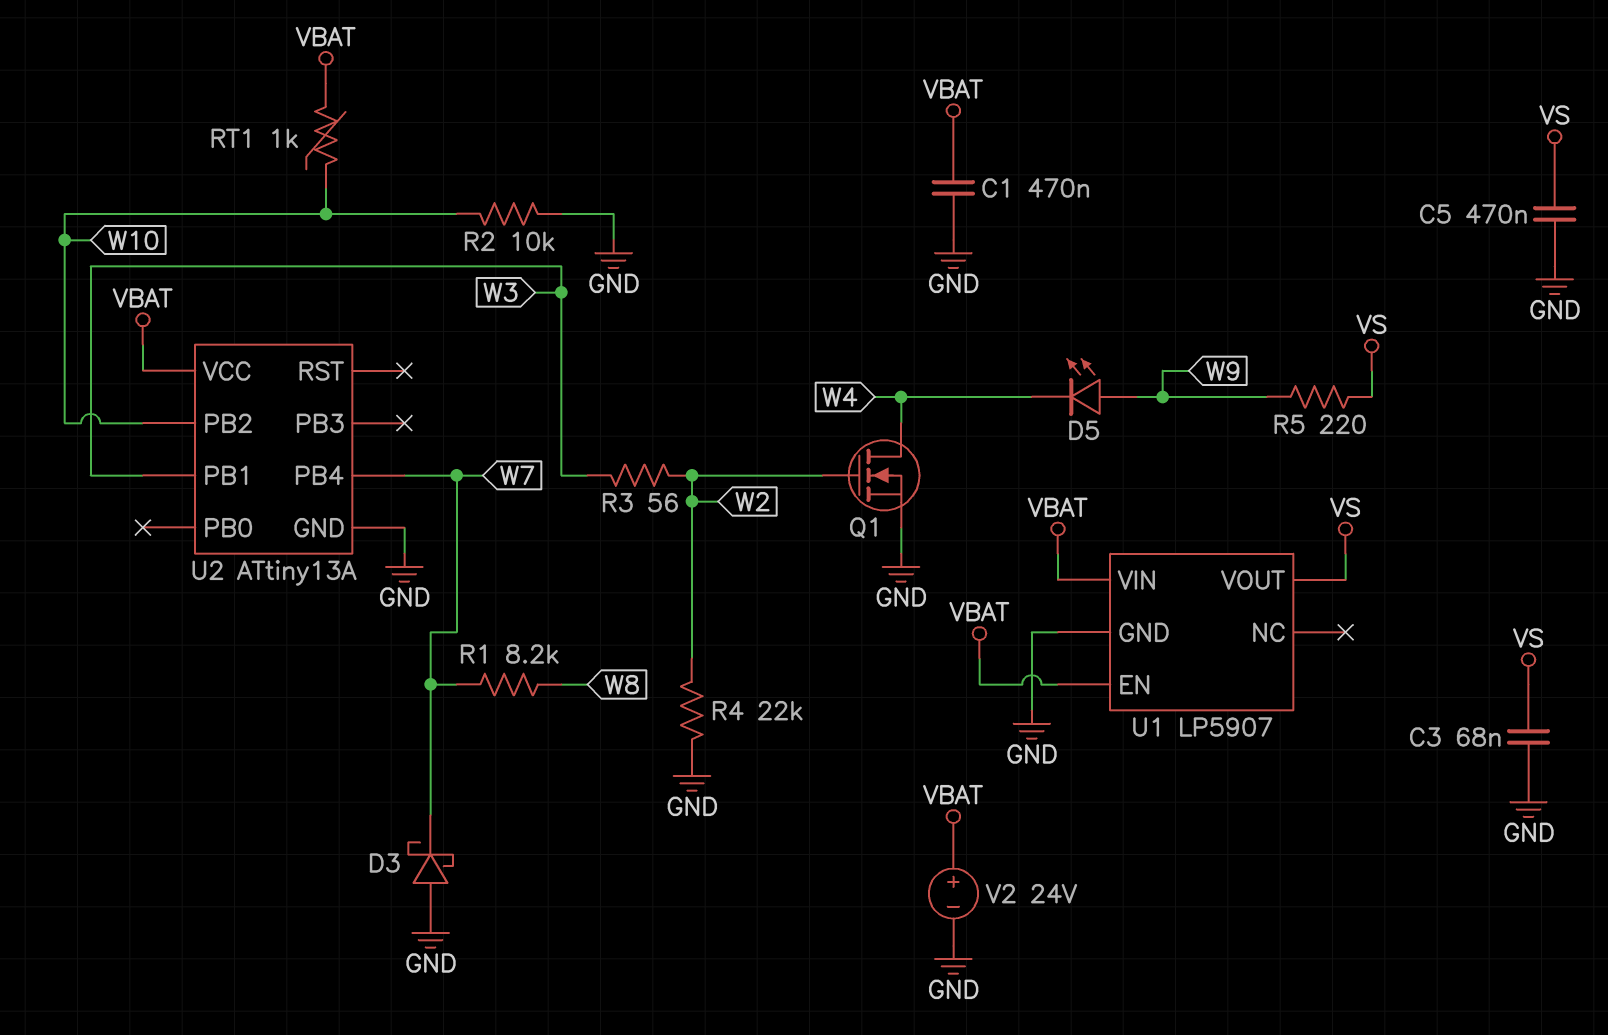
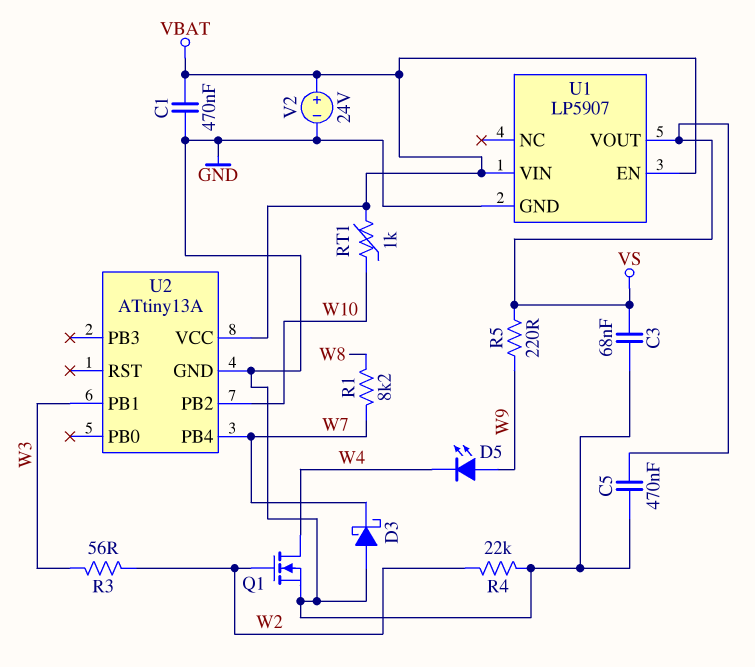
R2: 10k (GND, W10) -> none

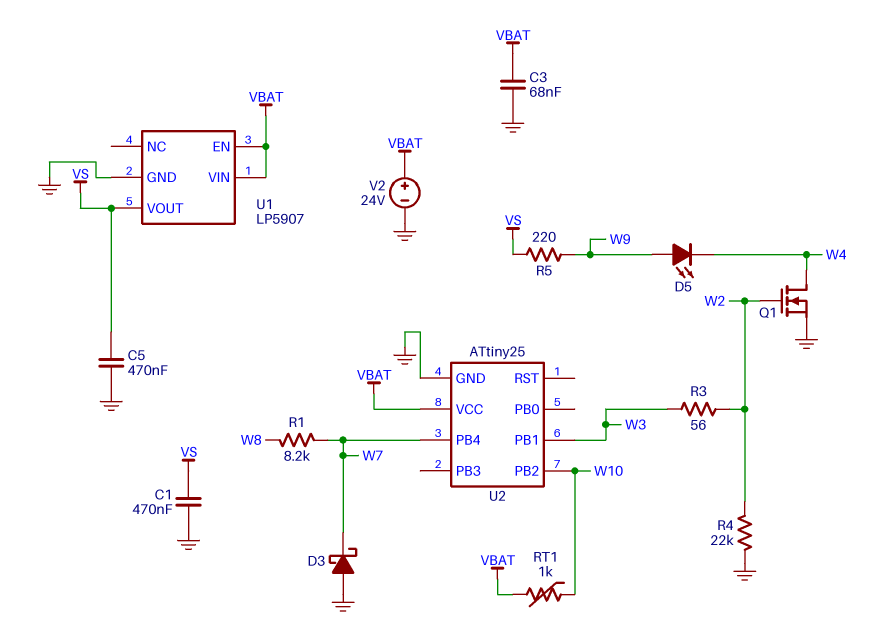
C1: 470nF (GND, VBAT) -> 470nF (GND, VS)
C3: 68nF (GND, VS) -> 68nF (GND, VBAT)
U2: ATtiny13A -> ATtiny25

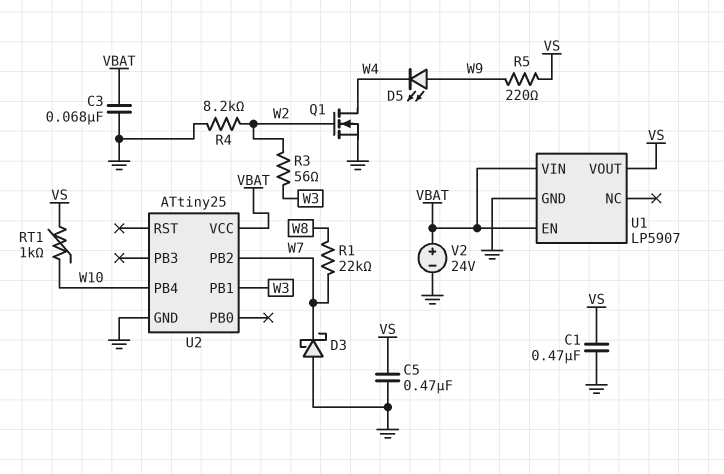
R1: 8.2k (W7, W8) -> 22k (W7, W8)
R4: 22k (GND, W2) -> 8.2k (GND, W2)
RT1: 1k (VBAT, W10) -> 1k (VS, W10)
U2 pin PB2: W10 -> W7
U2 pin PB4: W7 -> W10

